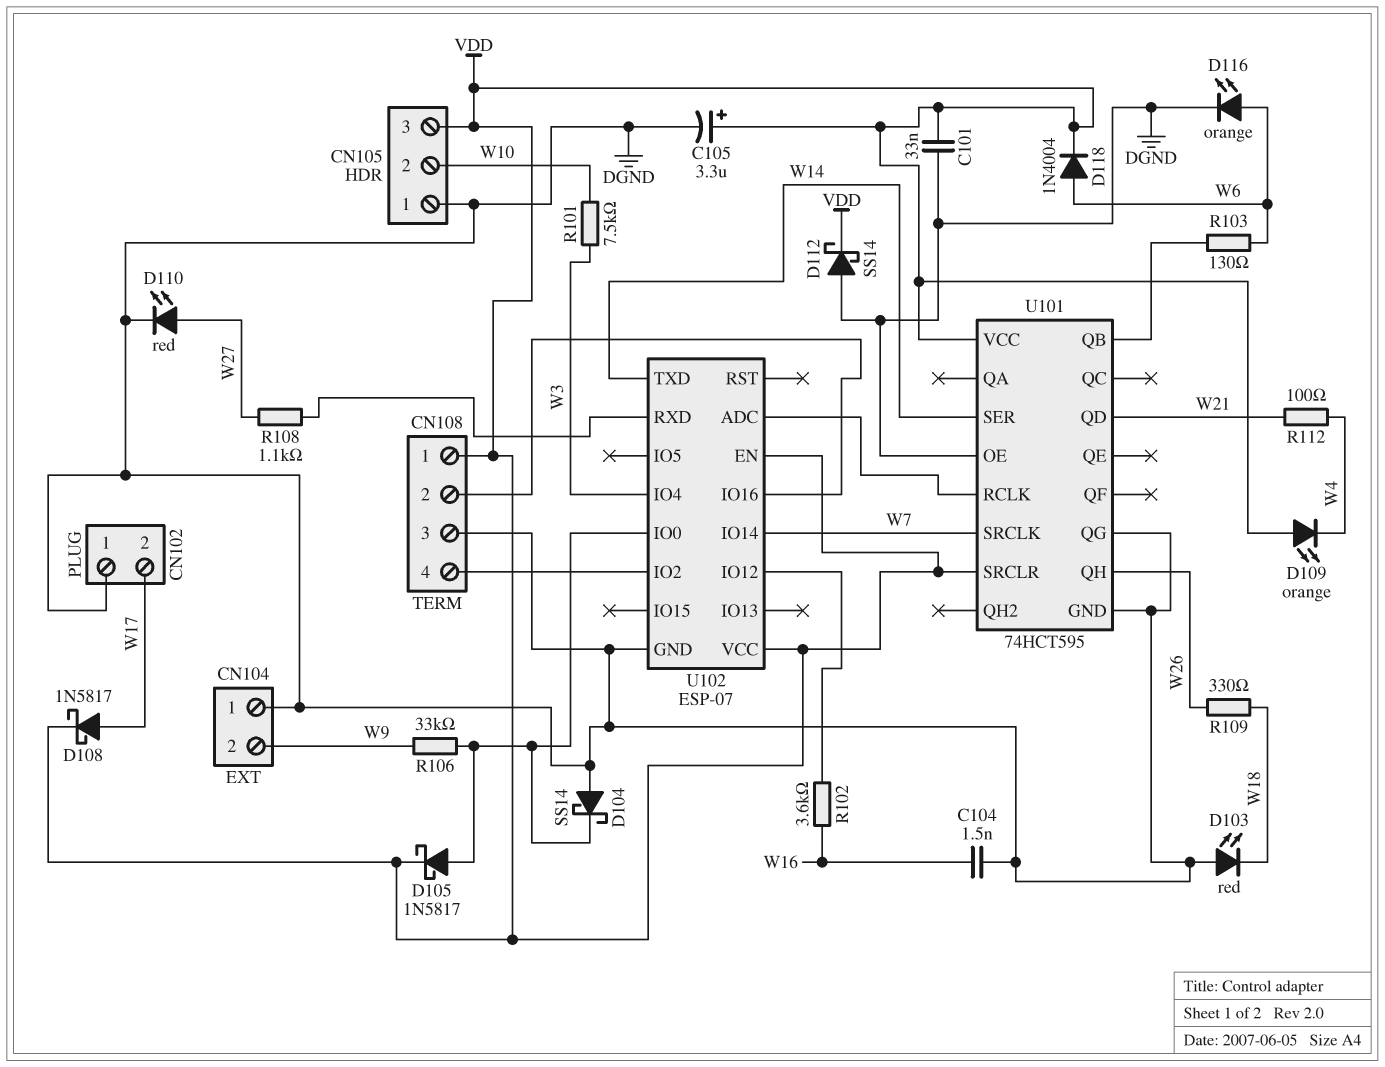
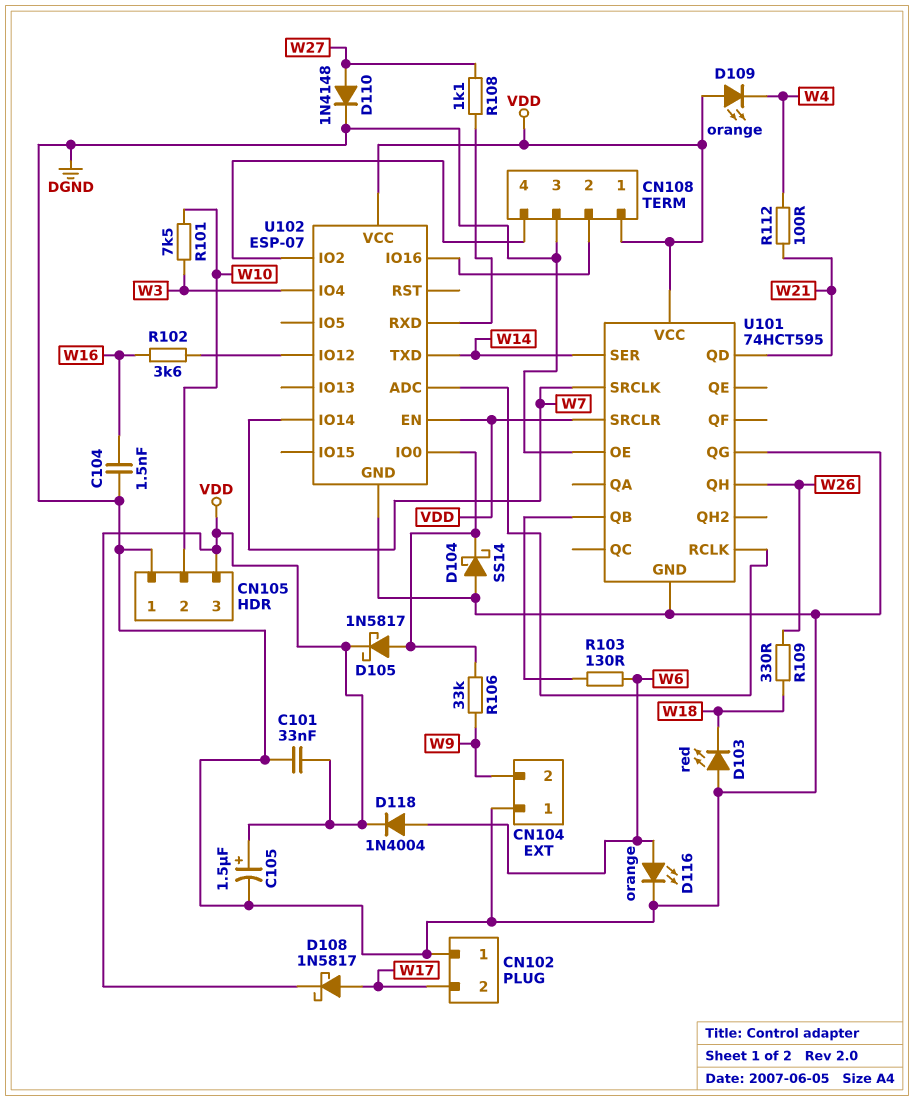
C105: 3.3uF (plus VDD, minus DGND) -> 1.5uF (plus VDD, minus DGND)
D110: LED red (A W27, K DGND) -> diode 1N4148 (A W27, K DGND)
D112: schottky SS14 (A DGND, K VDD) -> none

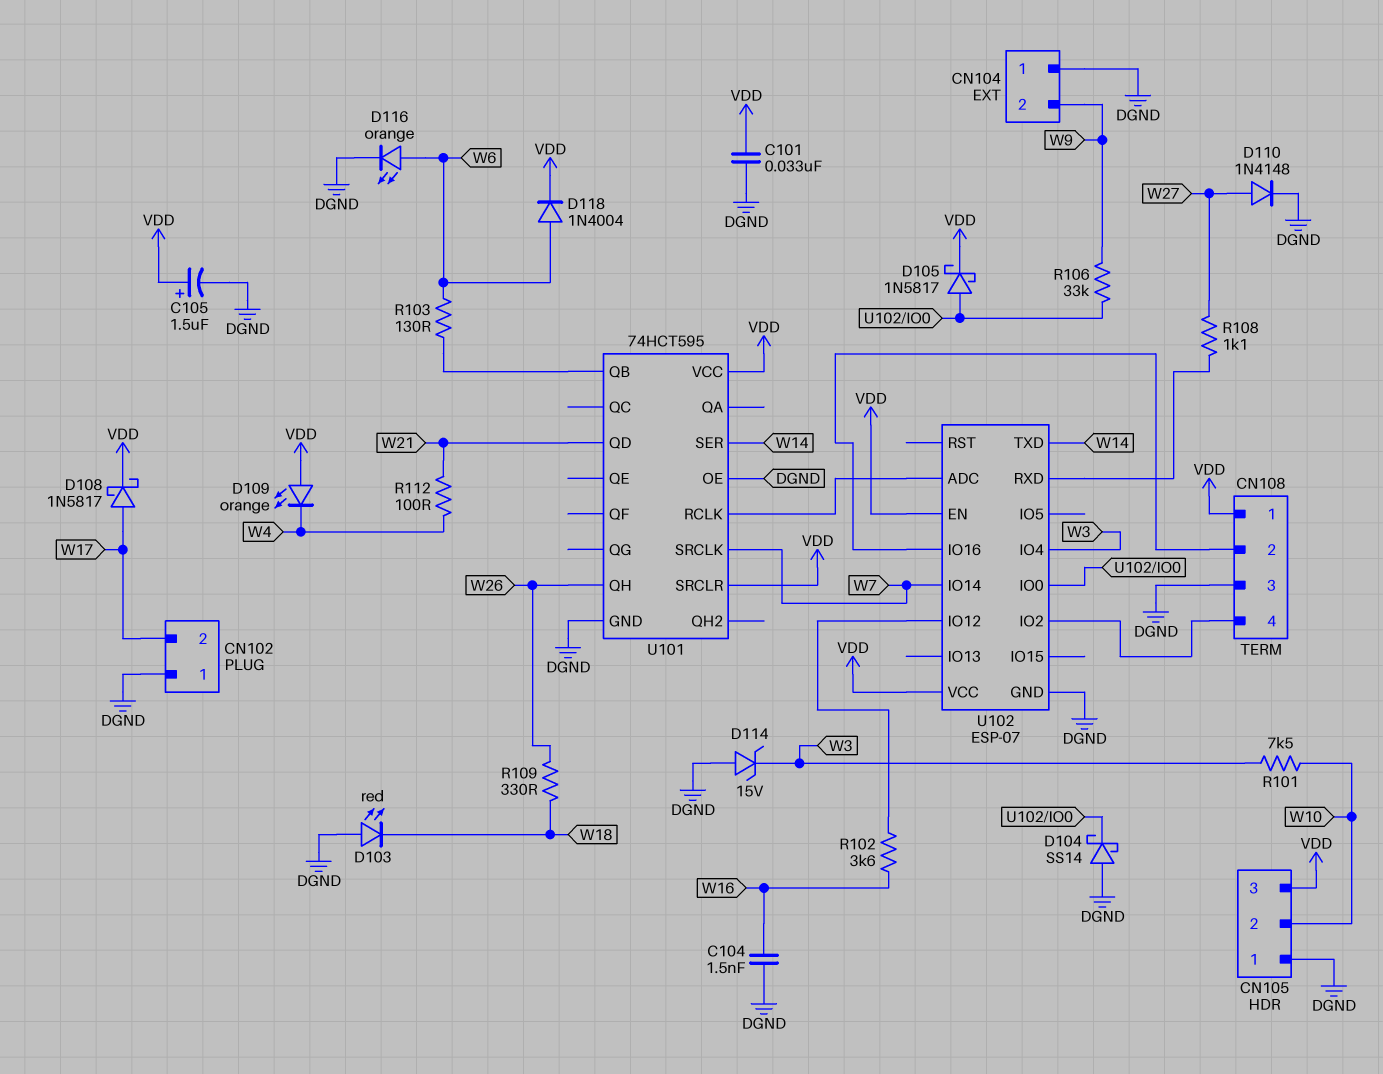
D114: none -> zener 15V (A DGND, K W3)
U101 pin QG: DGND -> none

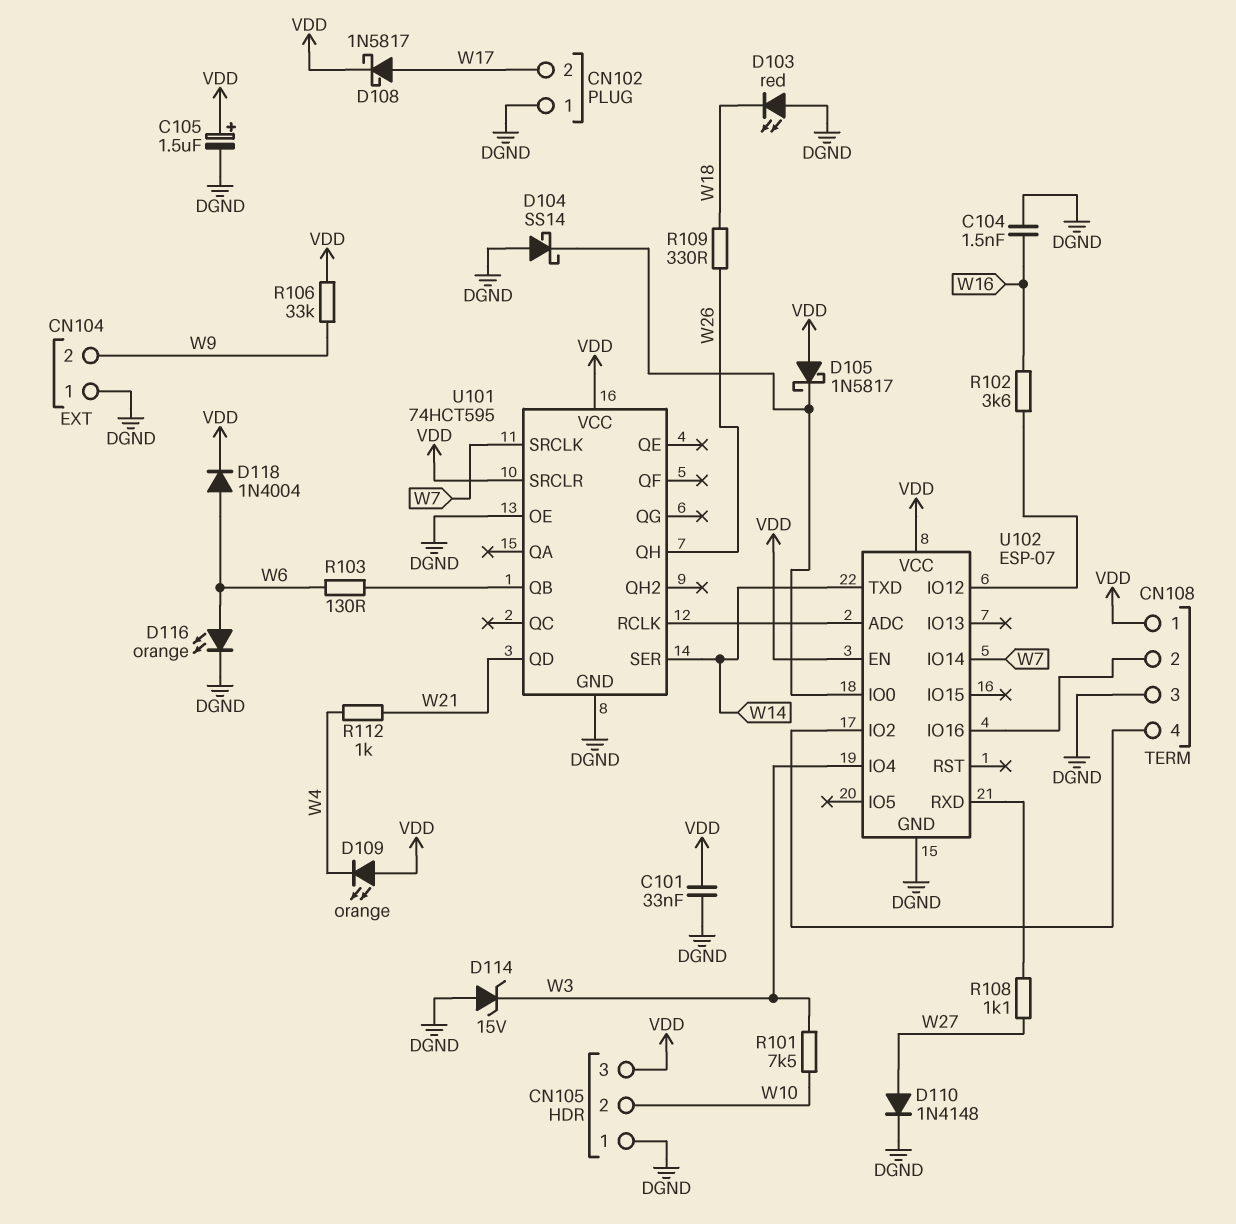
D105: schottky 1N5817 (A U102/IO0, K VDD) -> schottky 1N5817 (A VDD, K U102/IO0)
R106: 33k (U102/IO0, W9) -> 33k (VDD, W9)
R112: 100 (W4, W21) -> 1k (W4, W21)

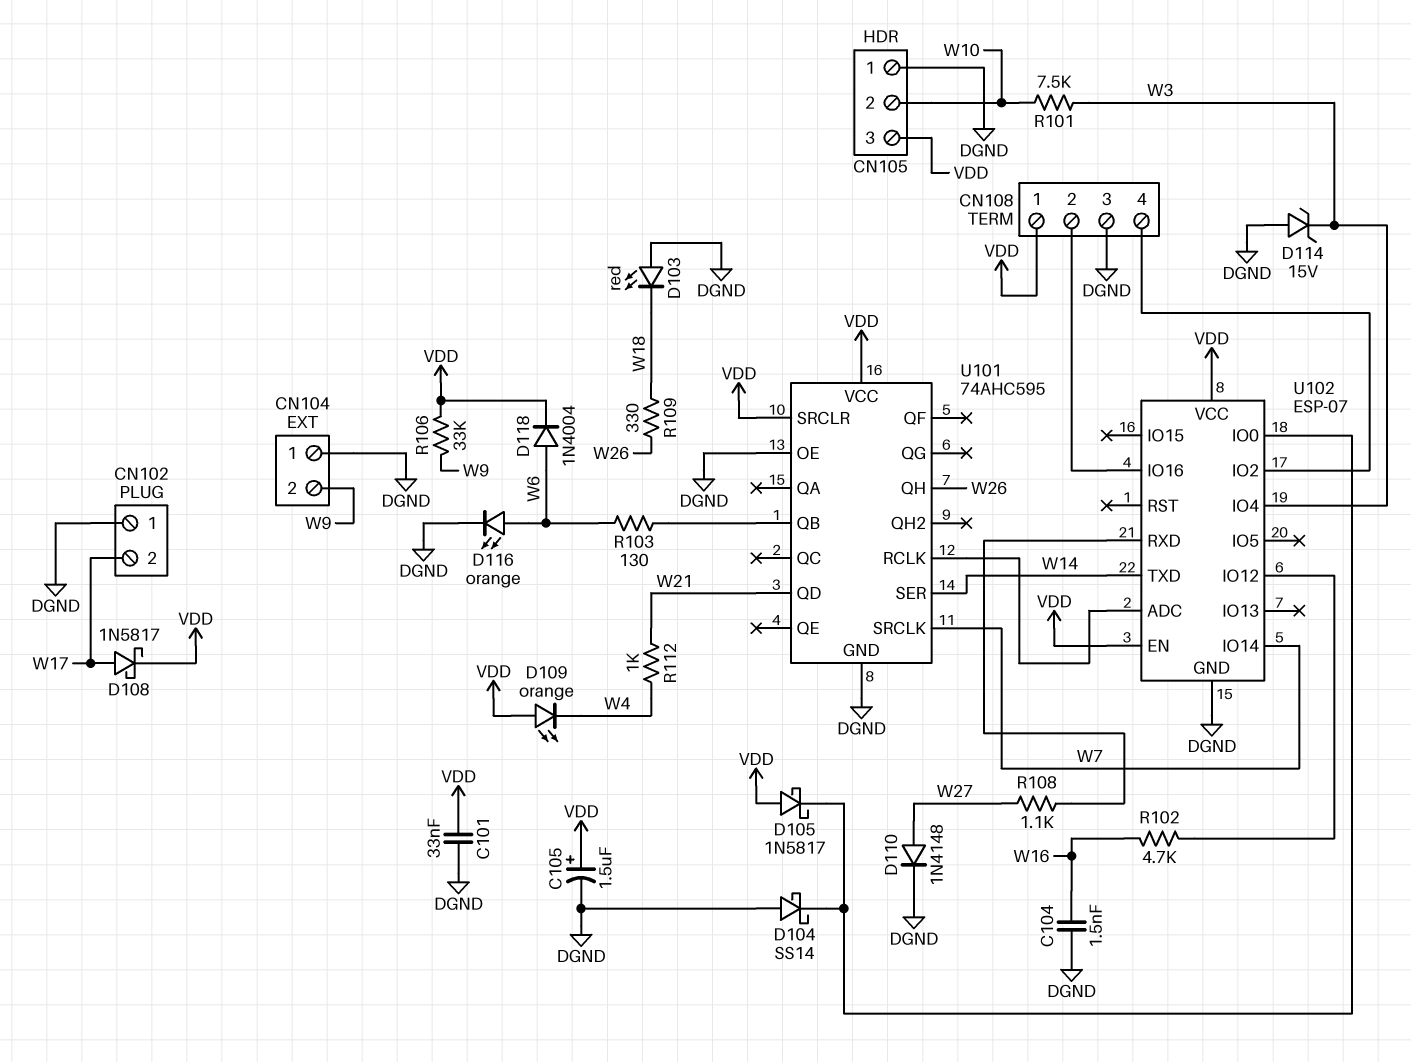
R102: 3.6k (U102/IO12, W16) -> 4.7k (U102/IO12, W16)
U101: 74HCT595 -> 74AHC595

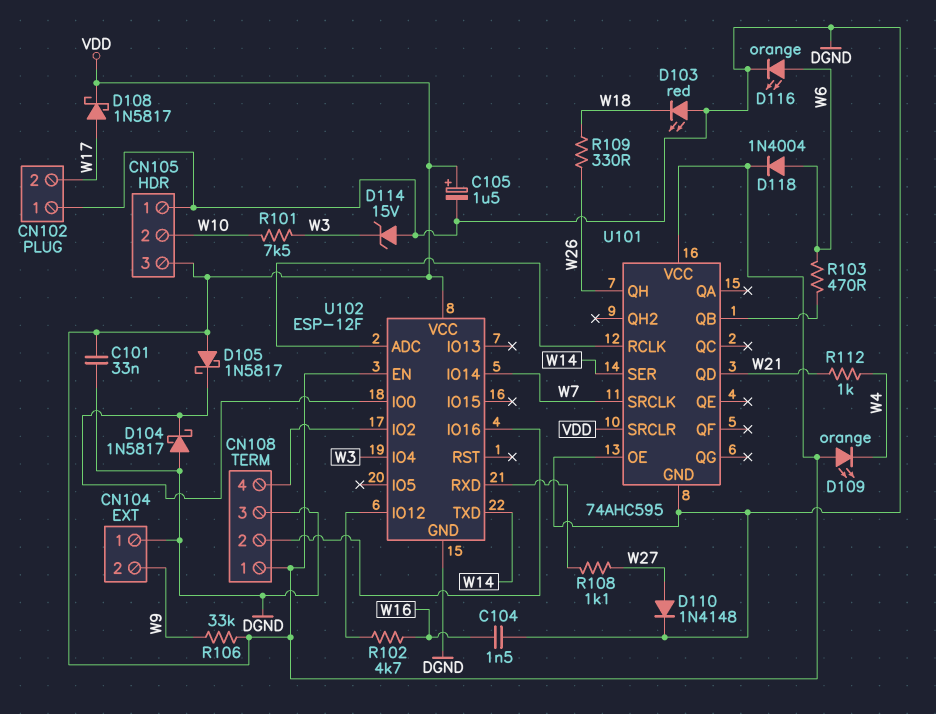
D104: schottky SS14 (A DGND, K U102/IO0) -> schottky 1N5817 (A DGND, K U102/IO0)
R103: 130 (U101/QB, W6) -> 470 (U101/QB, W6)
U102: ESP-07 -> ESP-12F

